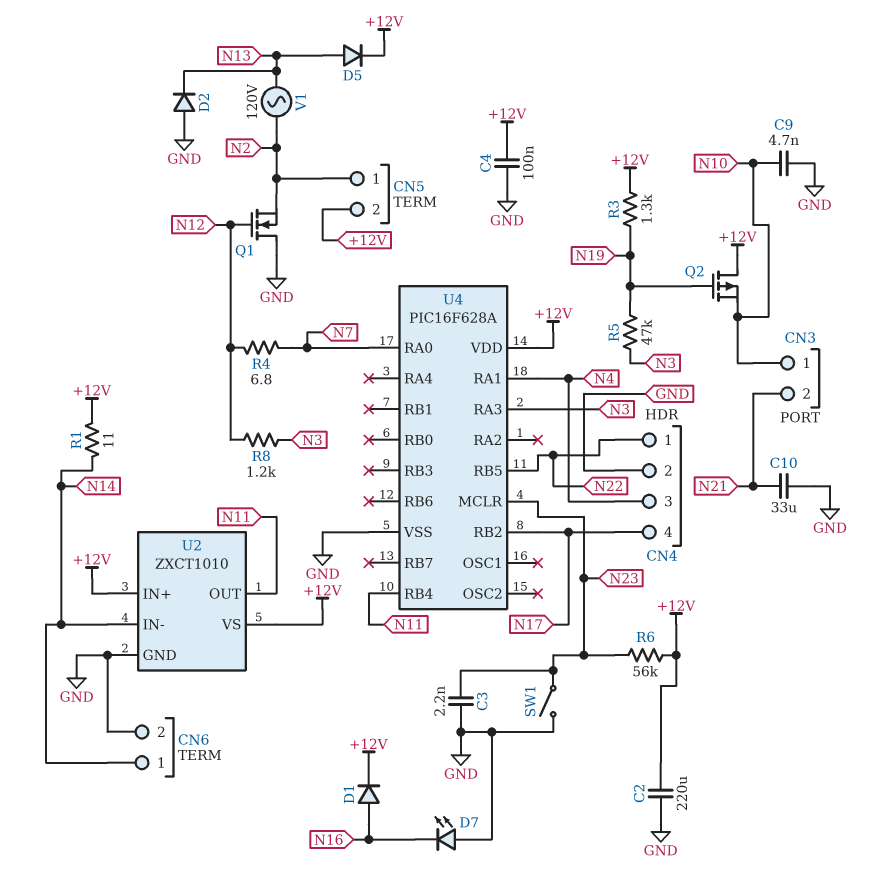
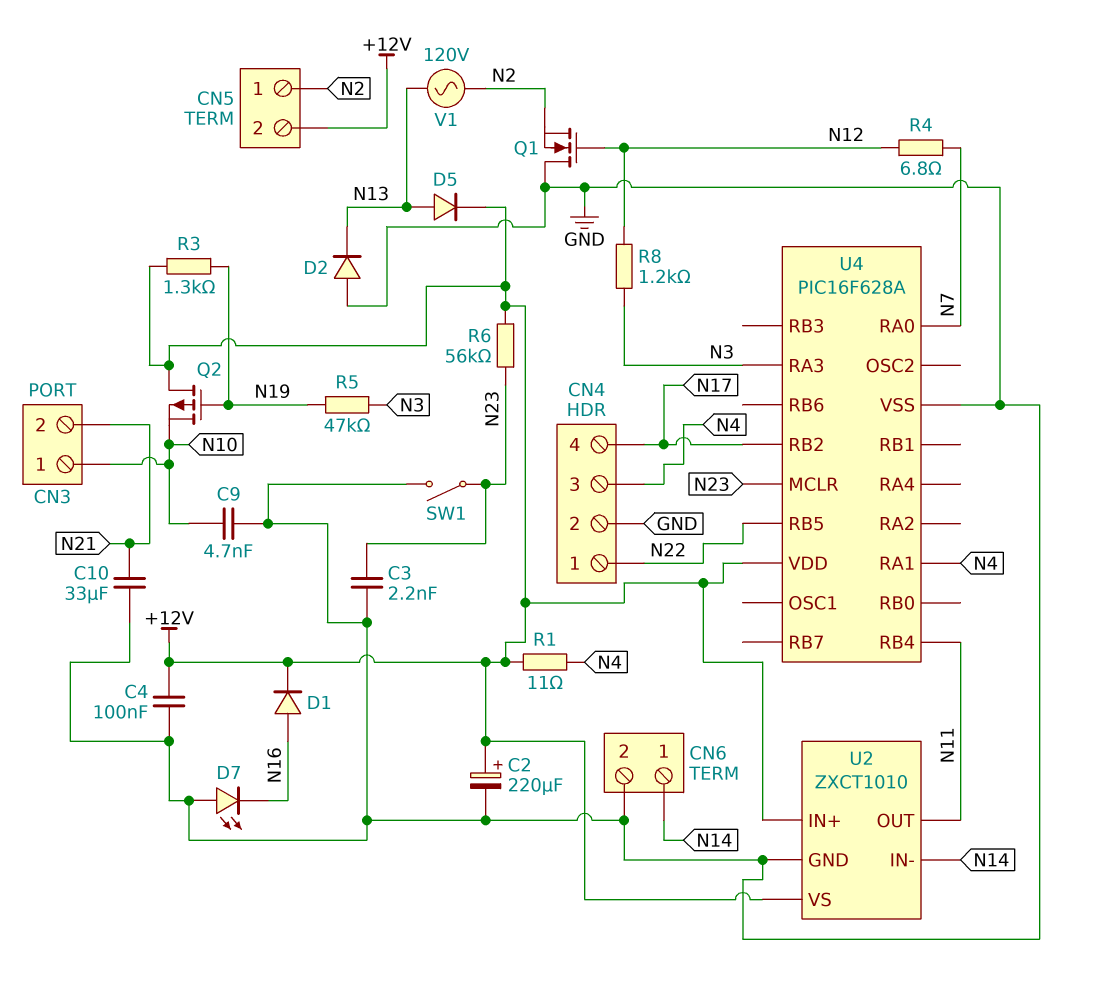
C2: 220uF (+12V, GND) -> 220uF (plus +12V, minus GND)
R1: 11 (+12V, N14) -> 11 (+12V, N4)

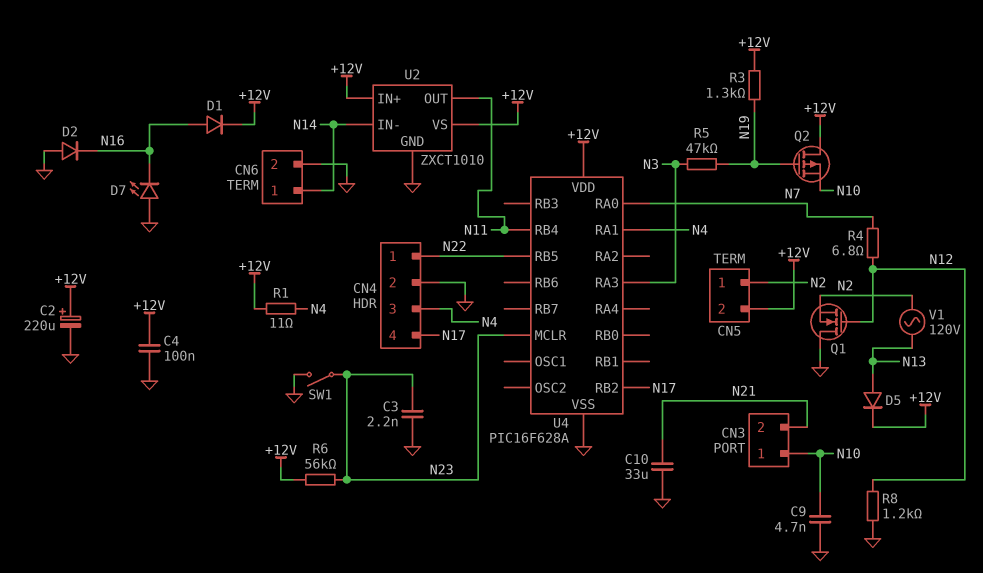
D2: diode (A GND, K N13) -> diode (A GND, K N16)
R8: 1.2k (N3, N12) -> 1.2k (GND, N12)

